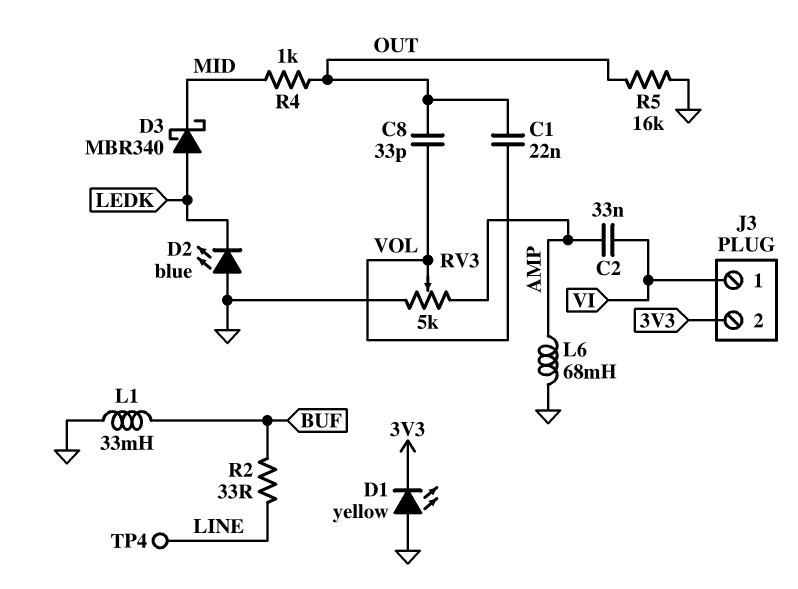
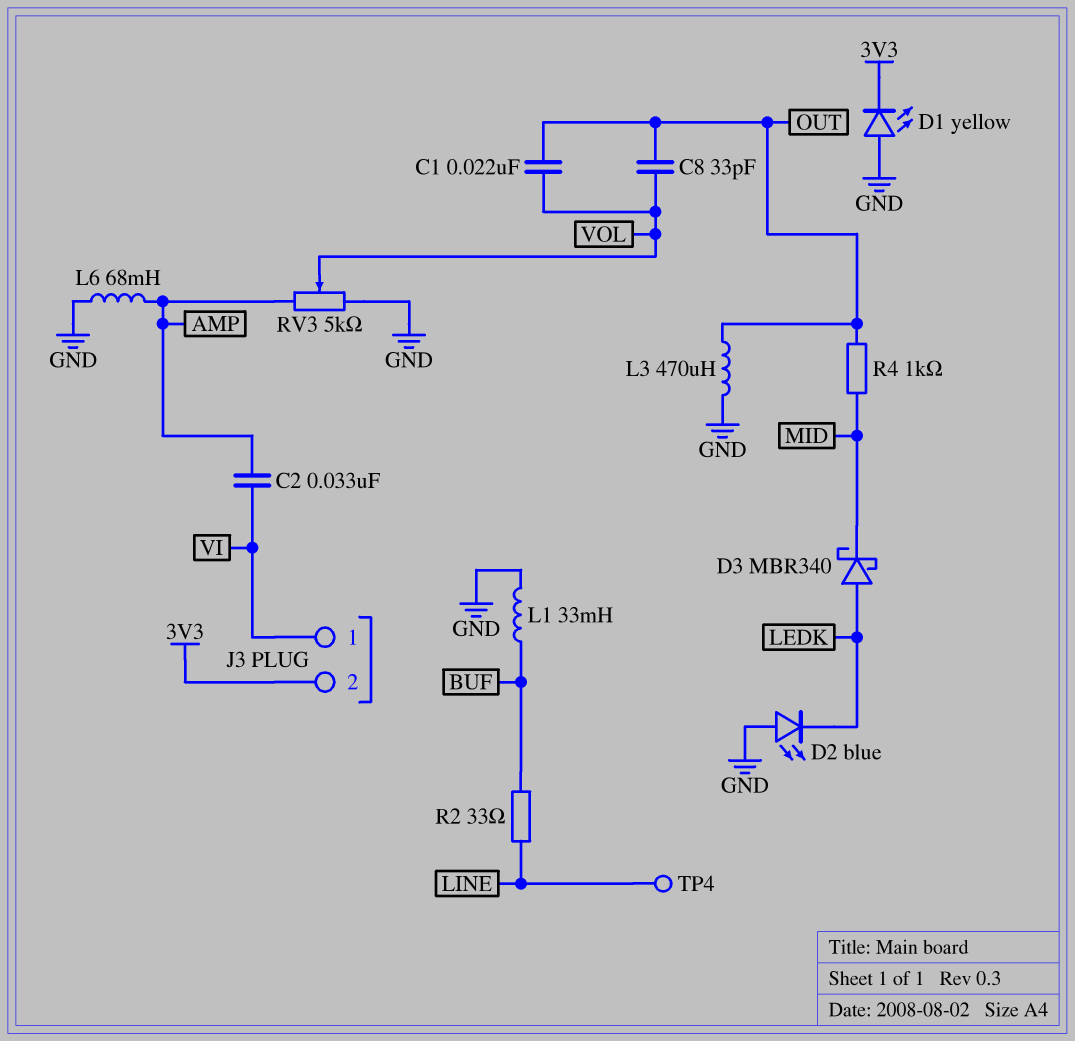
L3: none -> 470uH (GND, OUT)
R5: 16k (GND, OUT) -> none

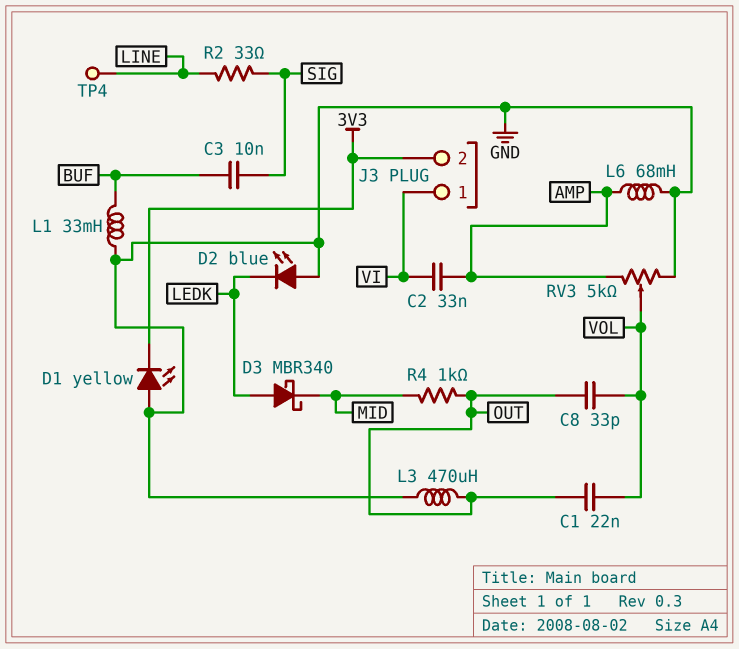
C3: none -> 10nF (BUF, SIG)
R2: 33 (BUF, LINE) -> 33 (LINE, SIG)

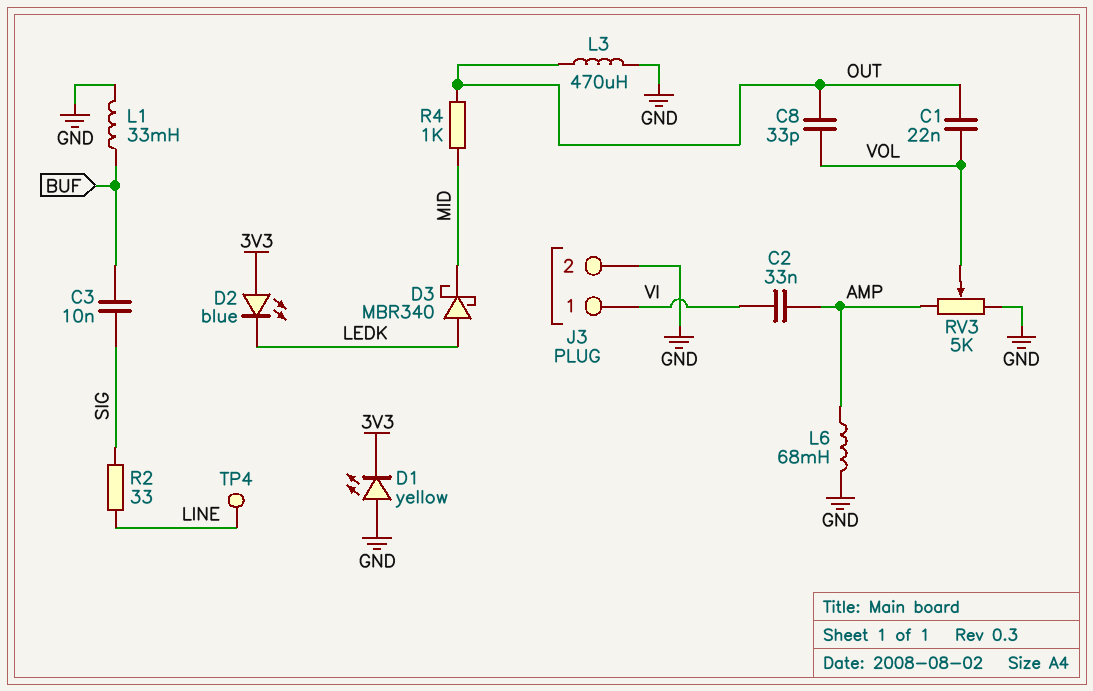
D2: LED blue (A GND, K LEDK) -> LED blue (A 3V3, K LEDK)
J3 pin 2: 3V3 -> GND

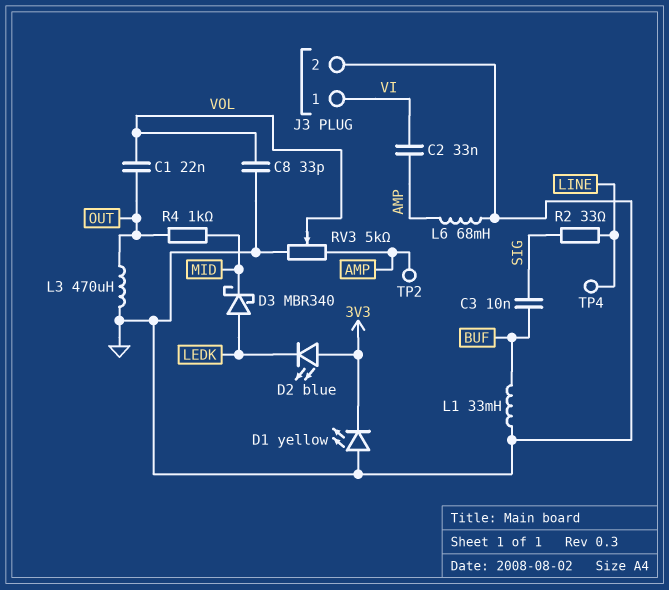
C8: 33pF (OUT, VOL) -> 33pF (GND, VOL)
TP2: none -> test point (AMP)

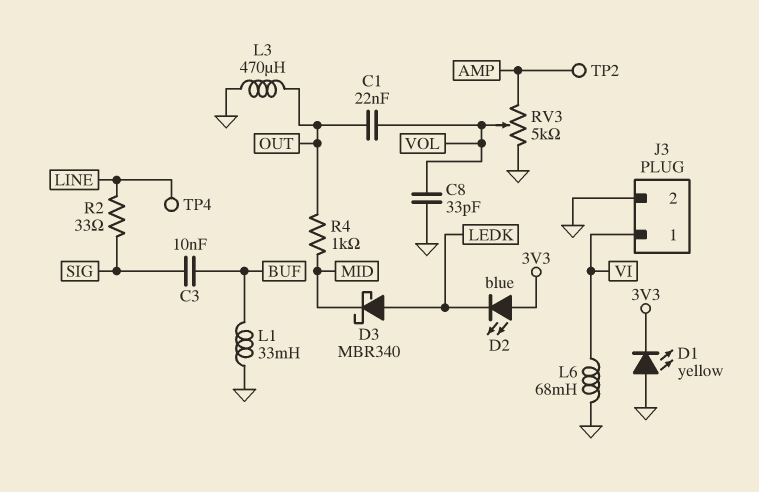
C2: 33nF (AMP, VI) -> none
L6: 68mH (AMP, GND) -> 68mH (GND, VI)

